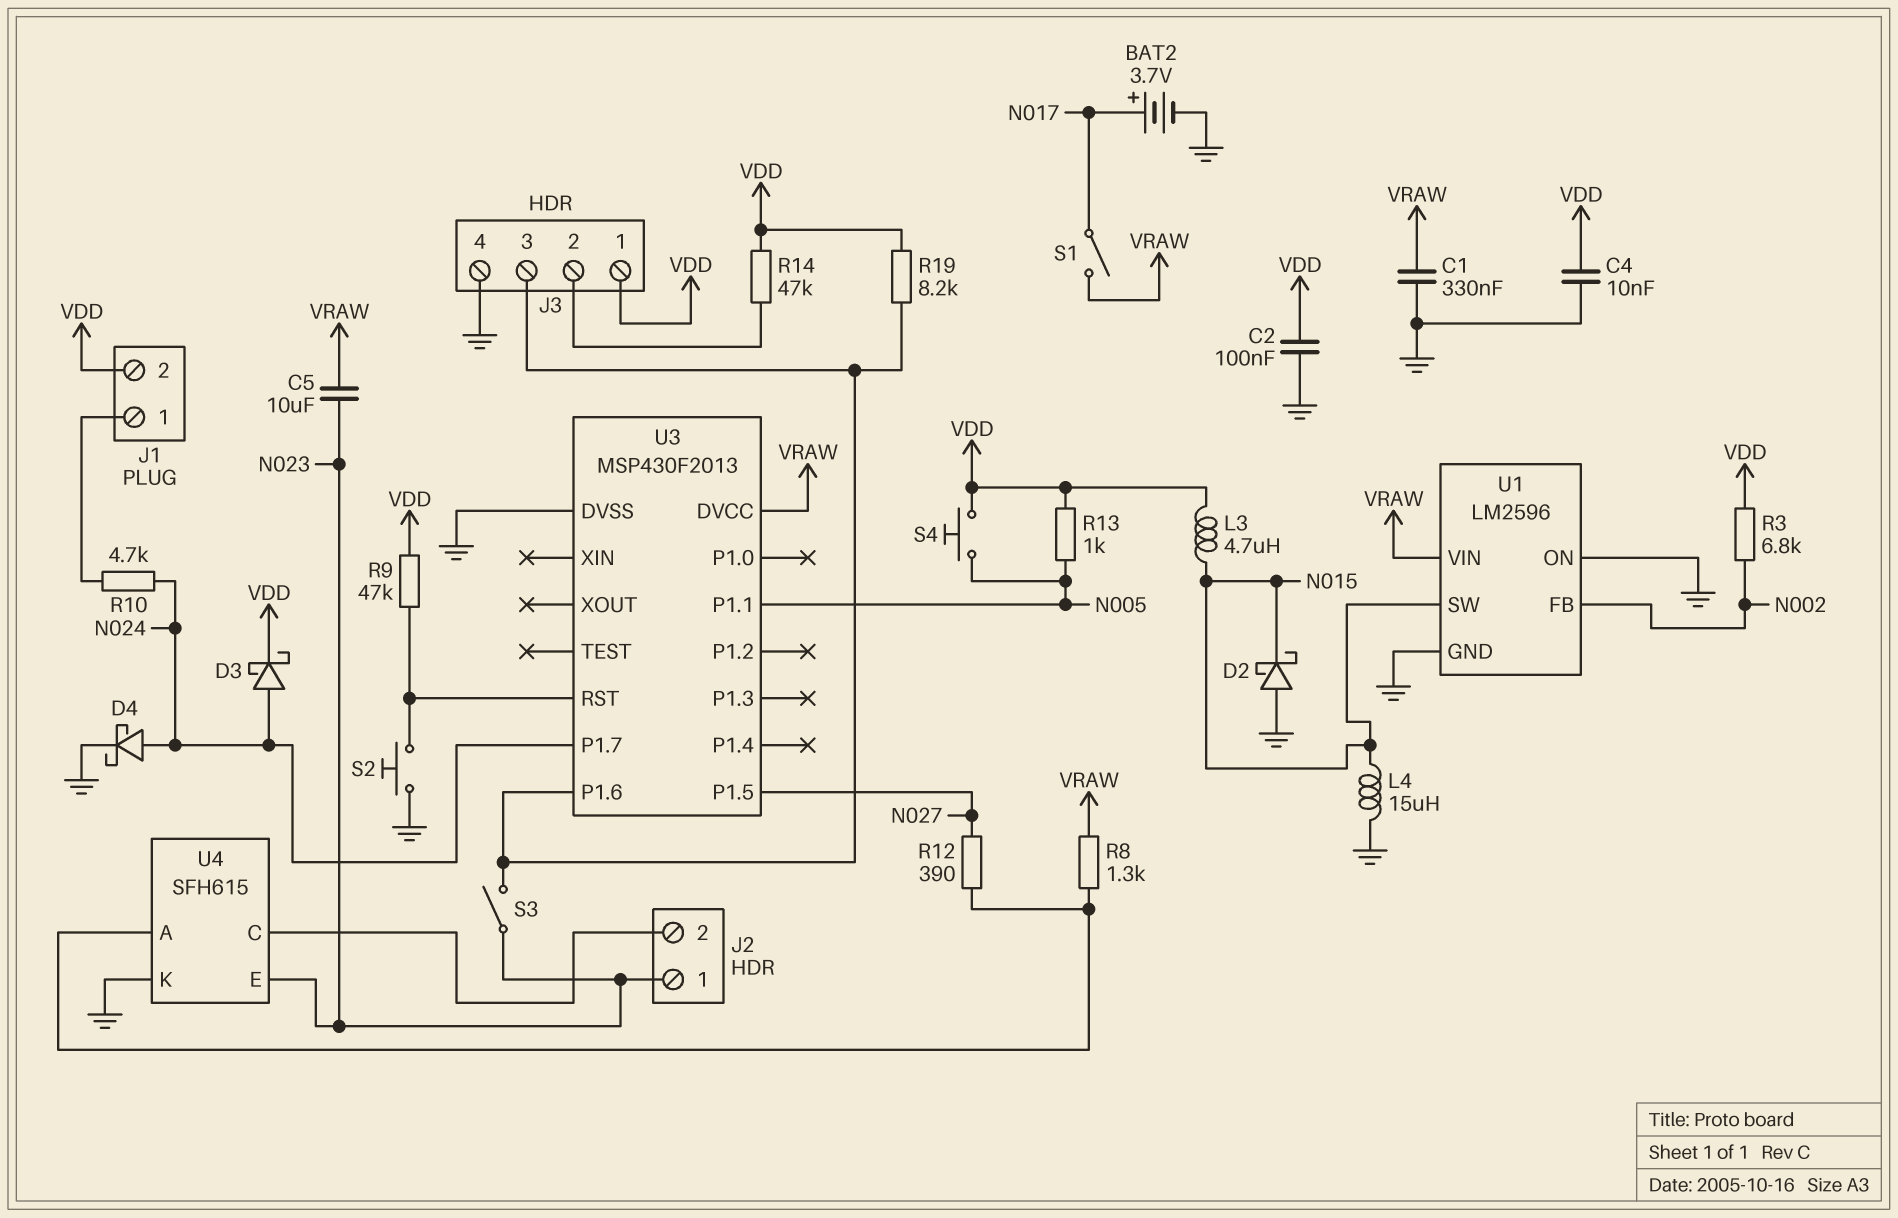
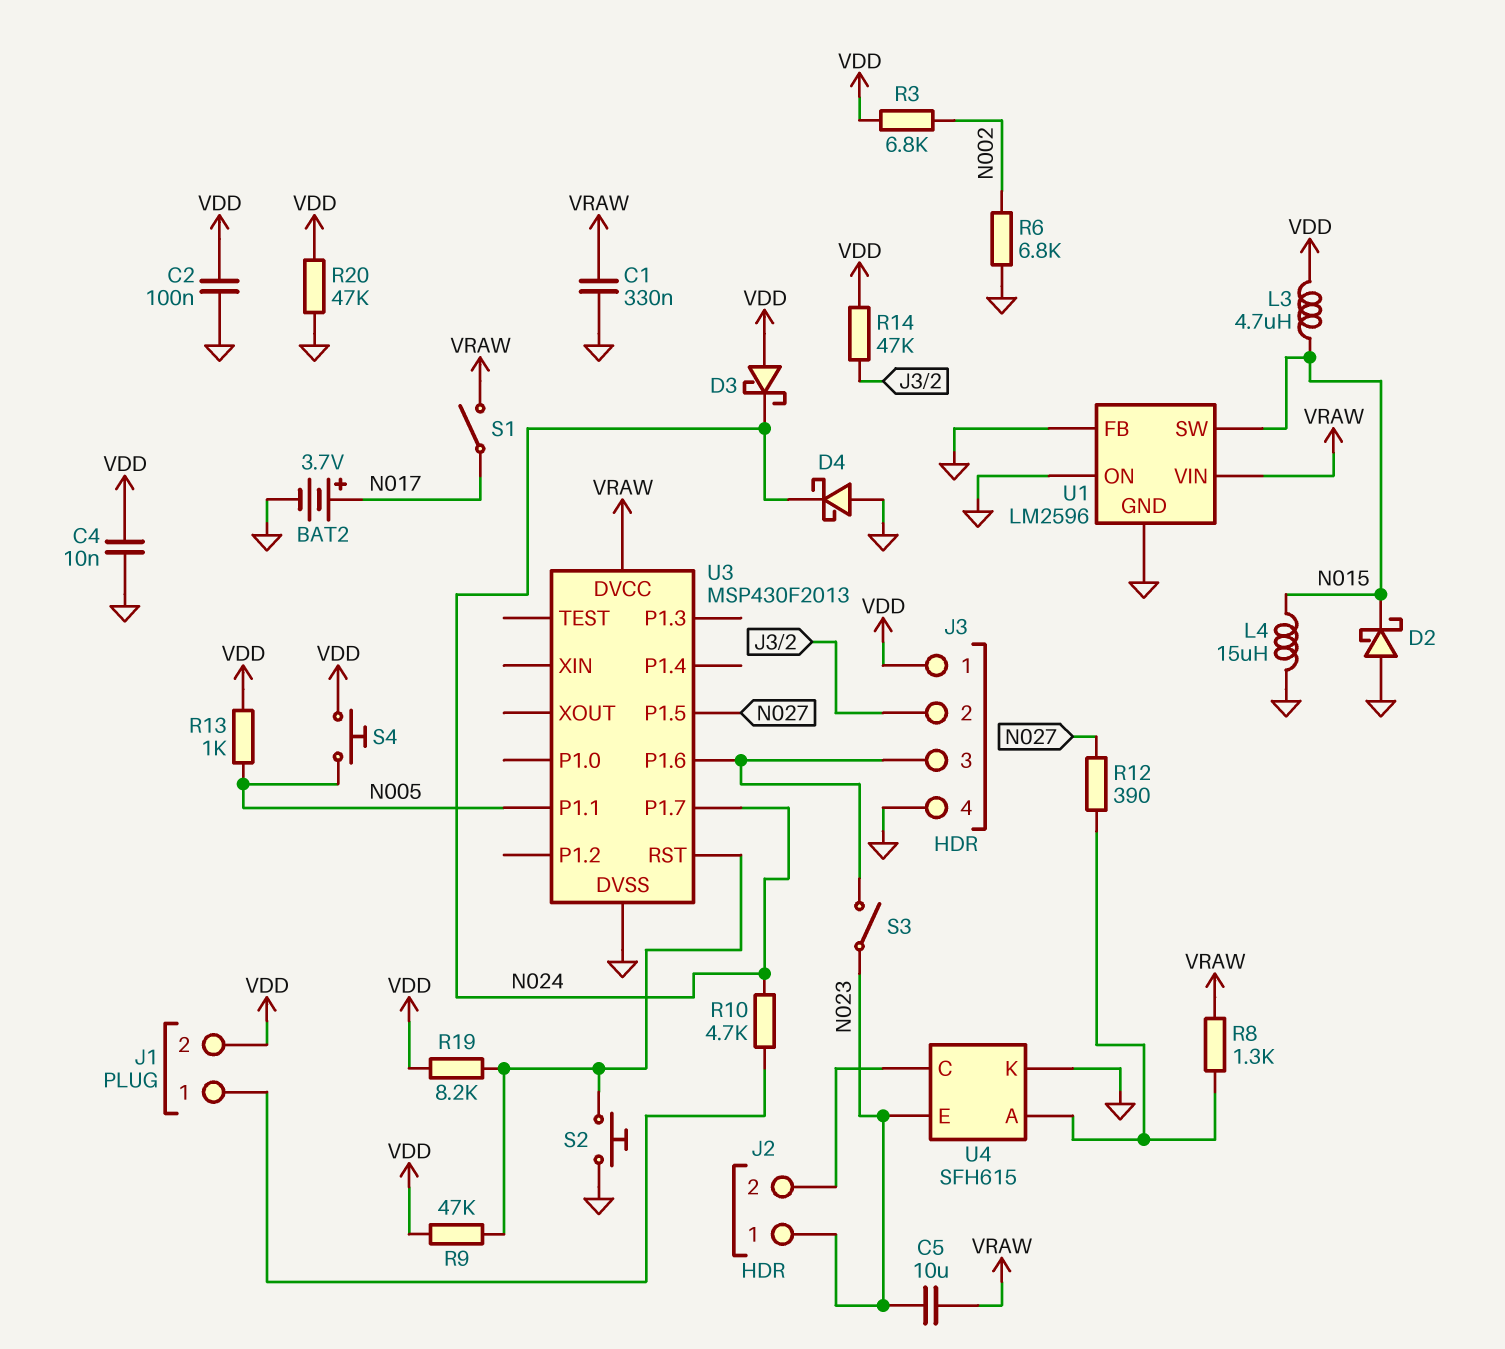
D3: schottky (A N024, K VDD) -> schottky (A VDD, K N024)
D4: schottky (A N024, K GND) -> schottky (A GND, K N024)
R6: none -> 6.8k (GND, N002)
R19: 8.2k (J3/3, VDD) -> 8.2k (U3/RST, VDD)
R20: none -> 47k (GND, VDD)
U1 pin FB: N002 -> GND

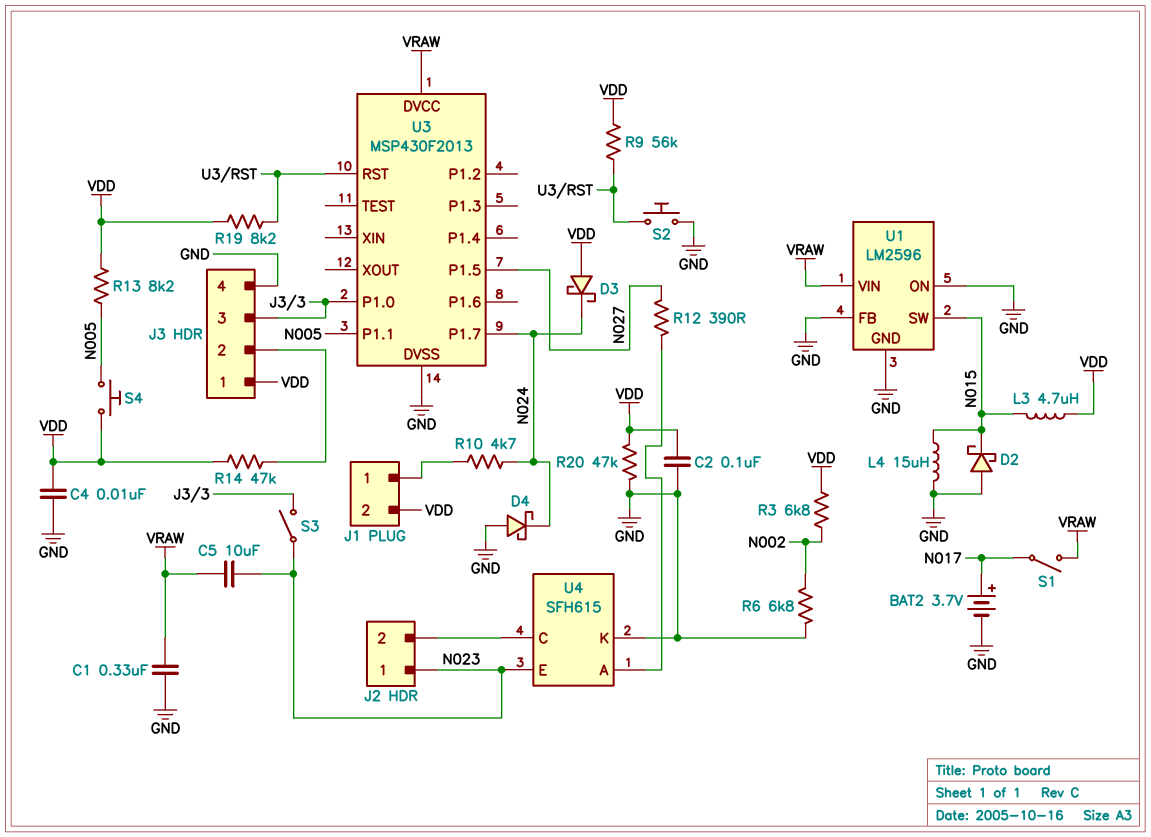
R8: 1.3k (U4/A, VRAW) -> none
R9: 47k (U3/RST, VDD) -> 56k (U3/RST, VDD)
R13: 1k (N005, VDD) -> 8.2k (N005, VDD)
U3 pin P1.0: none -> J3/3
U3 pin P1.6: J3/3 -> none

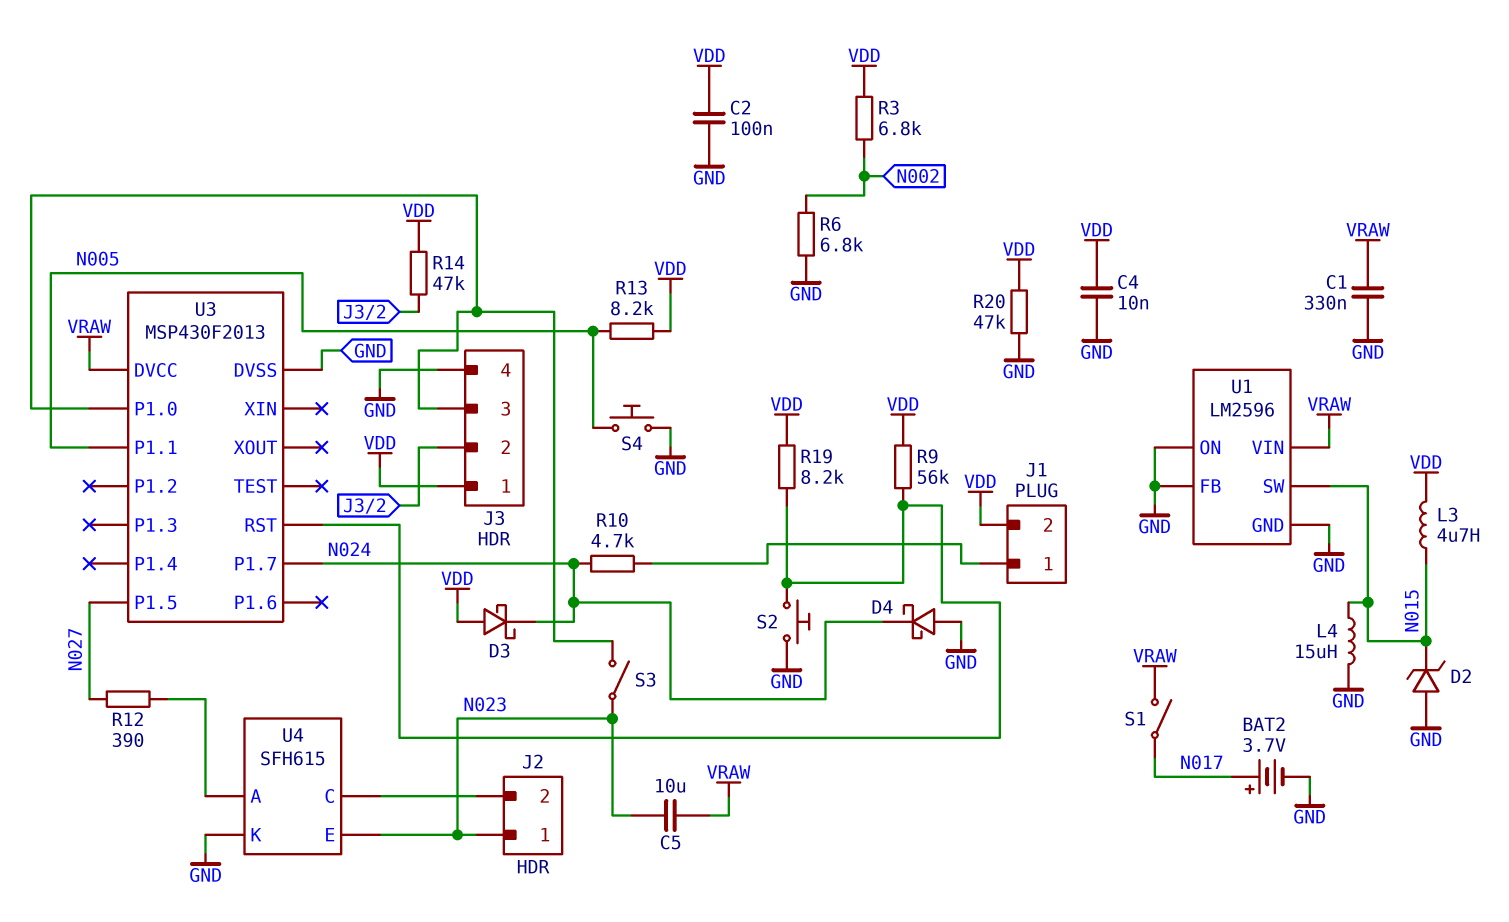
D2: schottky (A GND, K N015) -> zener (A GND, K N015)
S4: button (N005, VDD) -> button (GND, N005)

